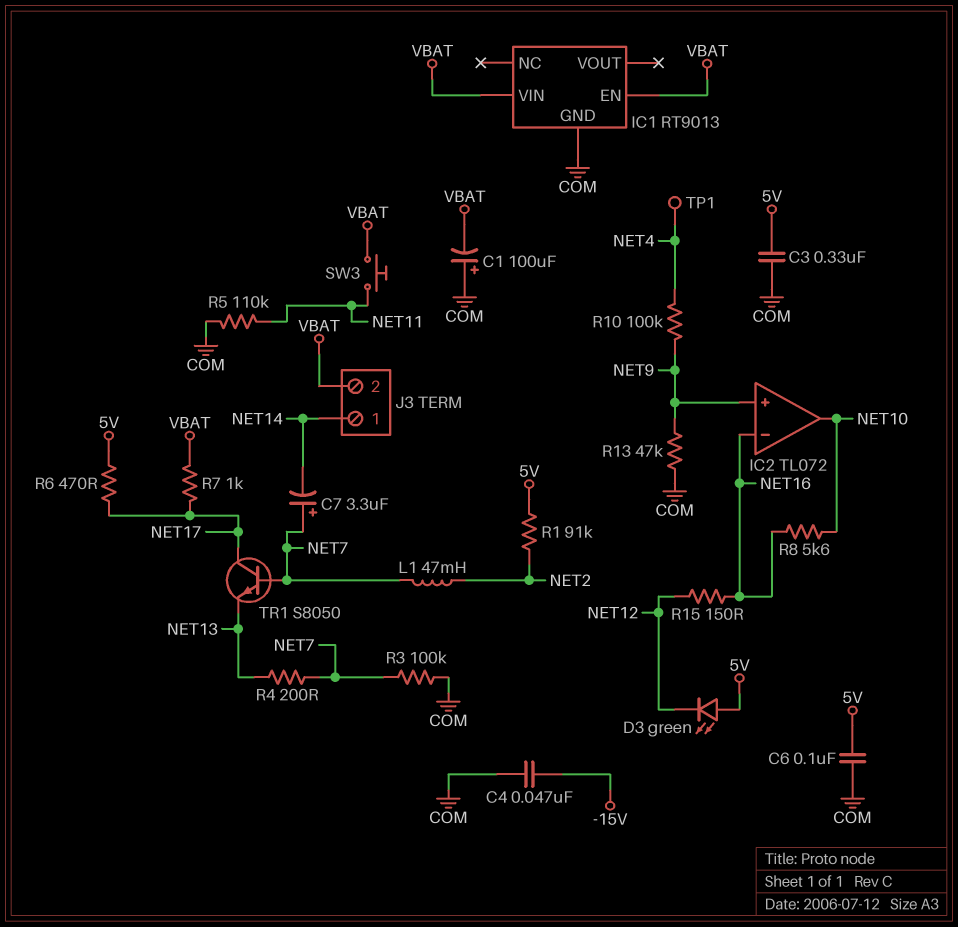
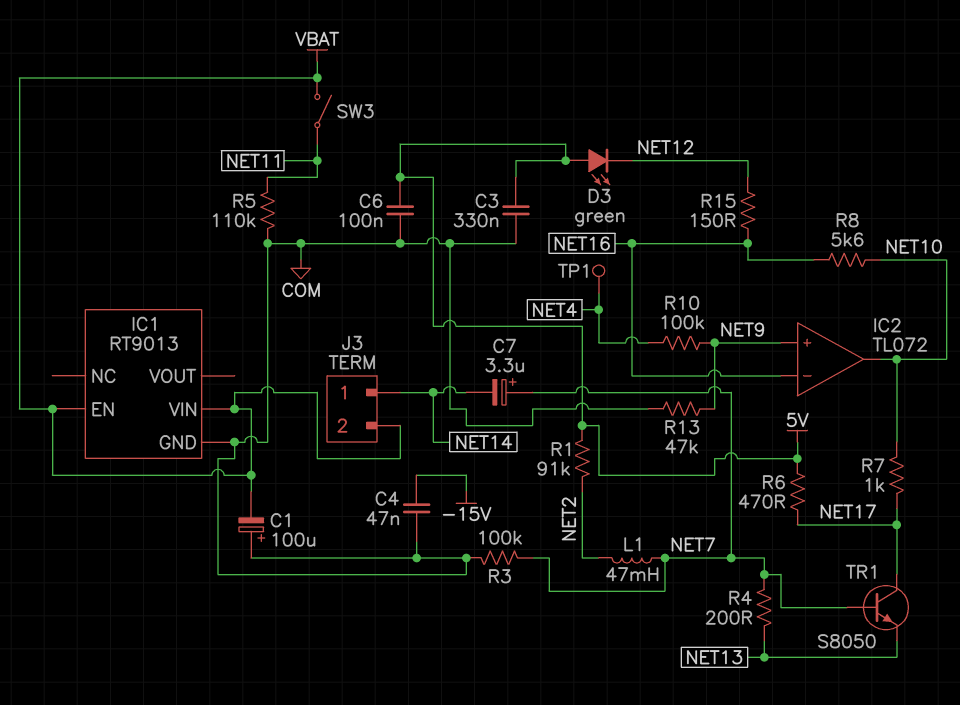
R7: 1k (NET17, VBAT) -> 1k (NET10, NET17)
SW3: button (NET11, VBAT) -> switch (NET11, VBAT)

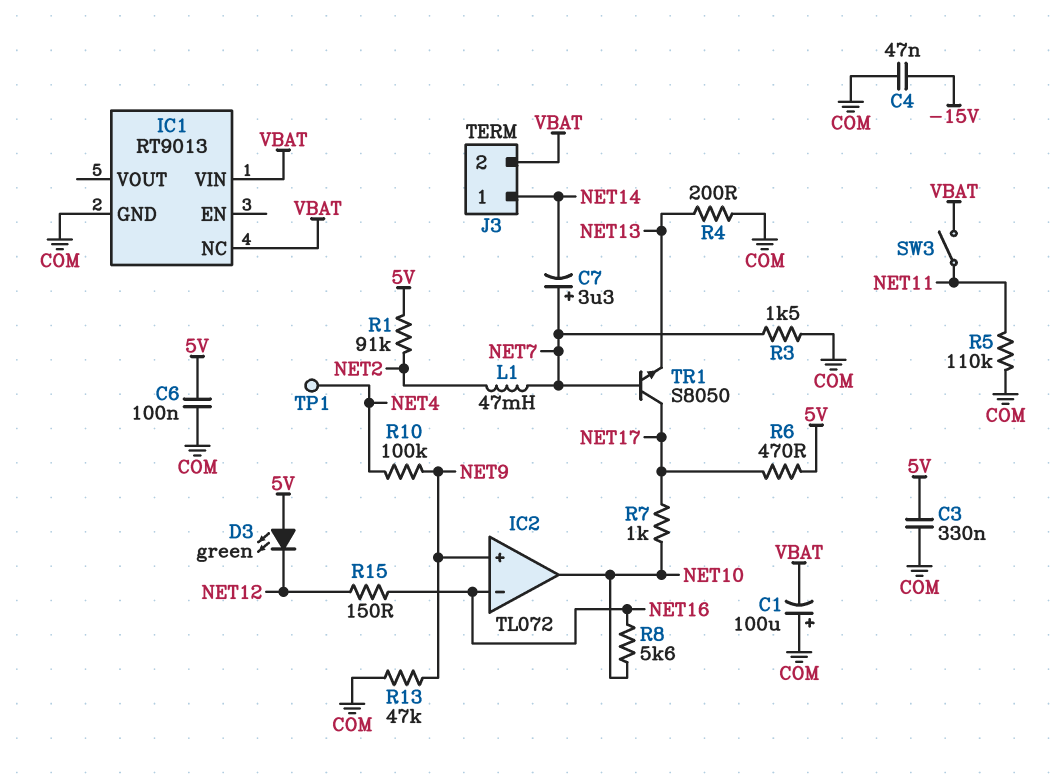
IC1 pin EN: VBAT -> none
IC1 pin NC: none -> VBAT
R3: 100k (COM, NET7) -> 1.5k (COM, NET7)
R4: 200 (NET7, NET13) -> 200 (COM, NET13)

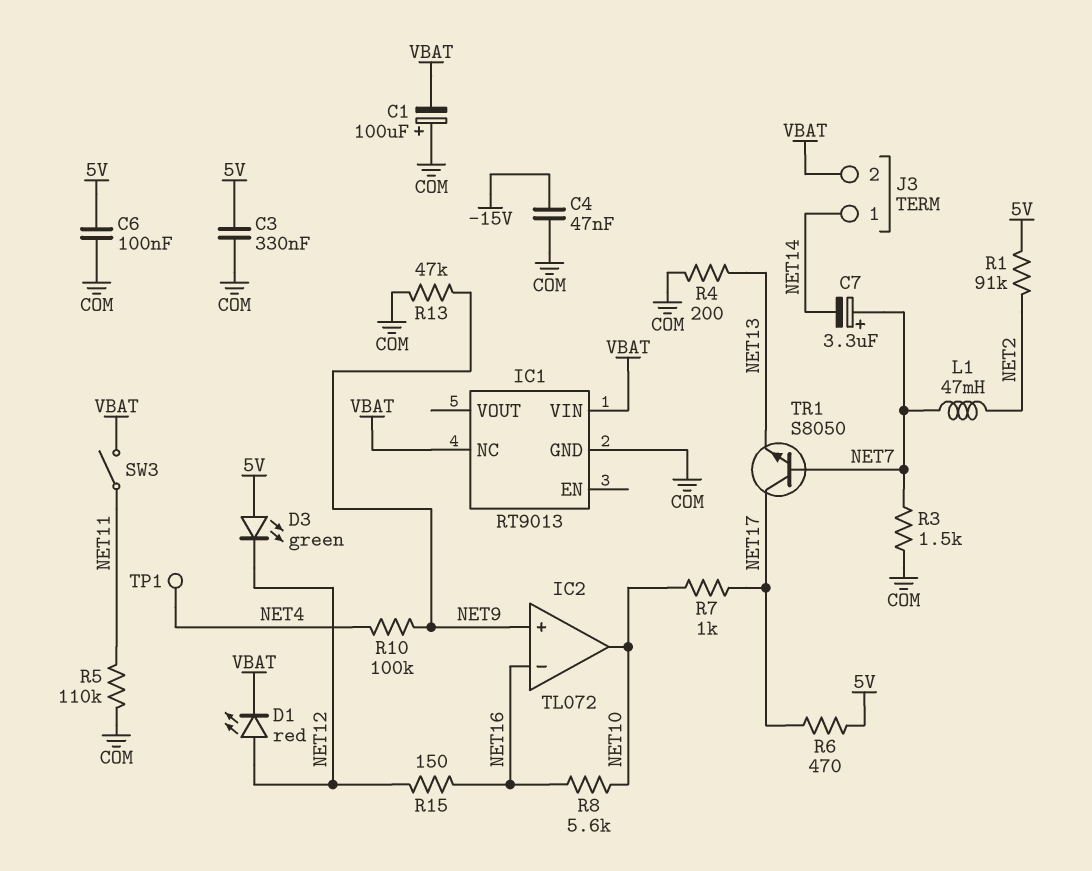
D1: none -> LED red (A NET12, K VBAT)

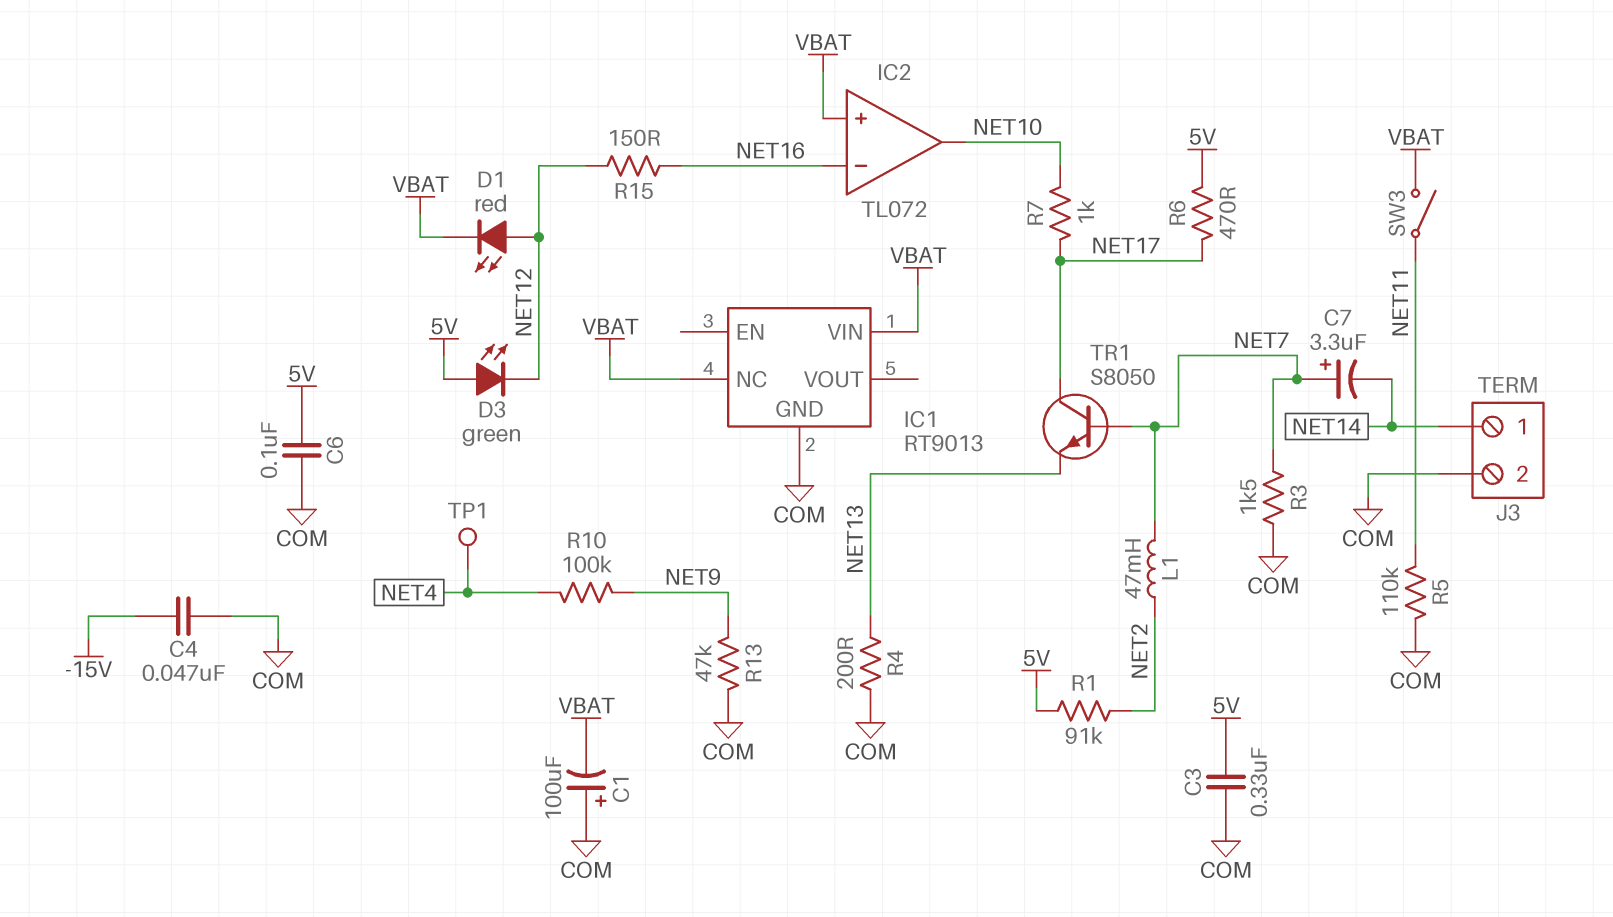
IC2 pin in+: NET9 -> VBAT
J3 pin 2: VBAT -> COM
R8: 5.6k (NET10, NET16) -> none

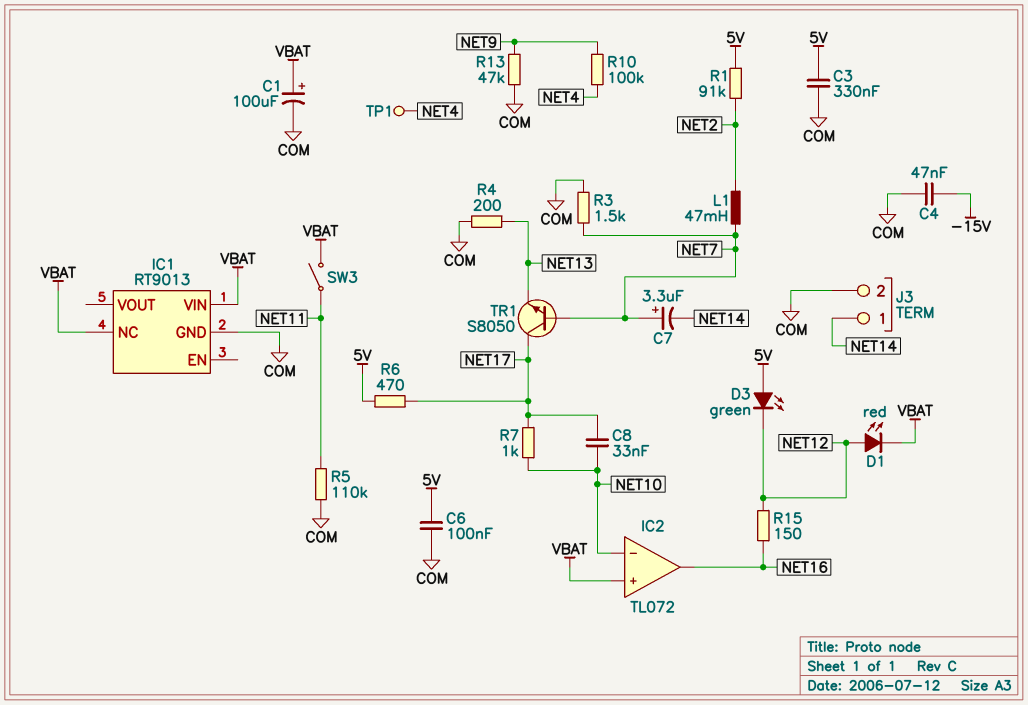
C1: 100uF (plus COM, minus VBAT) -> 100uF (plus VBAT, minus COM)
C8: none -> 33nF (NET10, NET17)
IC2 pin in-: NET16 -> NET10
IC2 pin out: NET10 -> NET16

